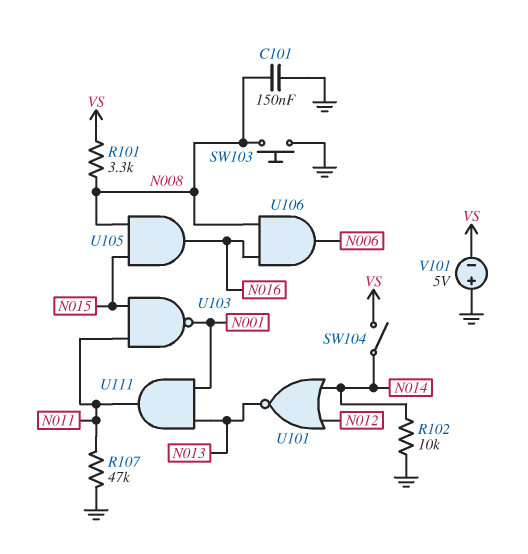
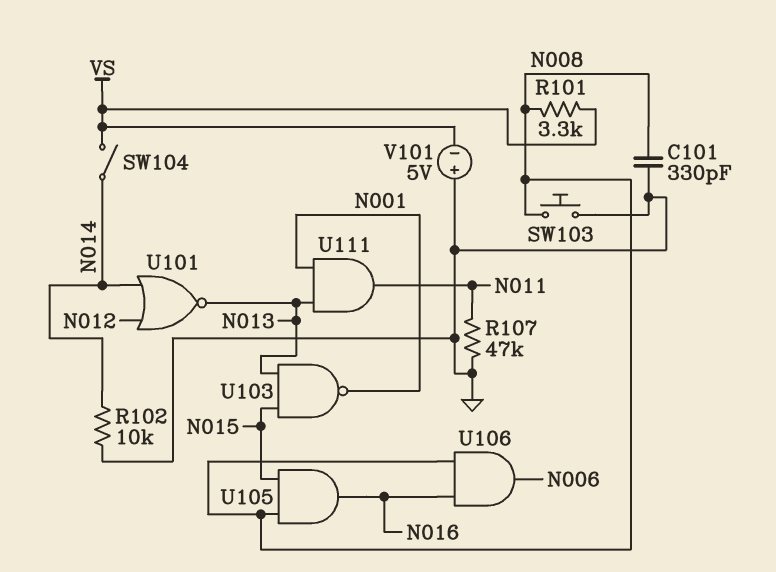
C101: 150nF (GND, N008) -> 330pF (GND, N008)
U103: NAND (in N011, in N015, out N001) -> NAND (in N013, in N015, out N001)

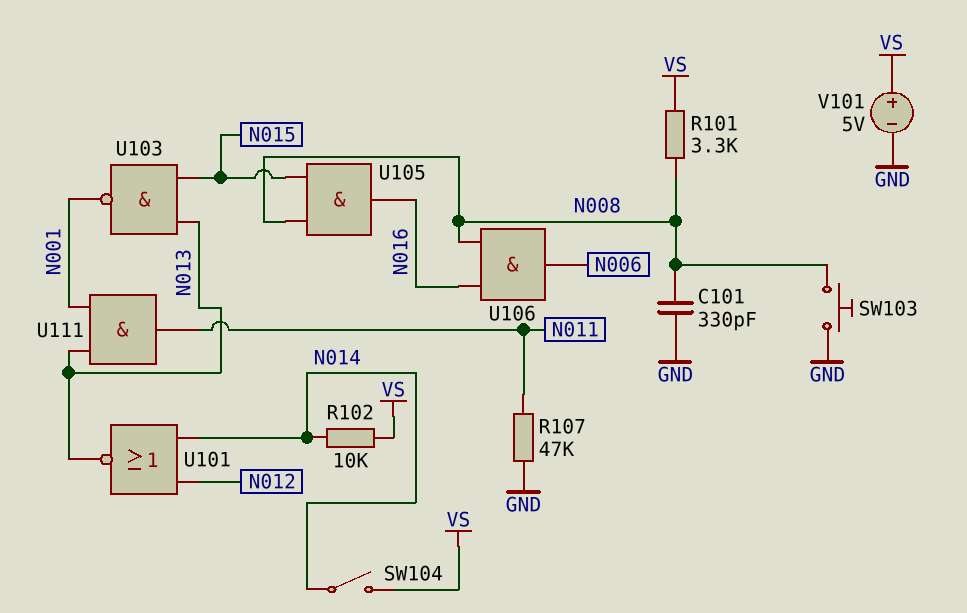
R102: 10k (GND, N014) -> 10k (N014, VS)
V101: 5V (plus GND, minus VS) -> 5V (plus VS, minus GND)

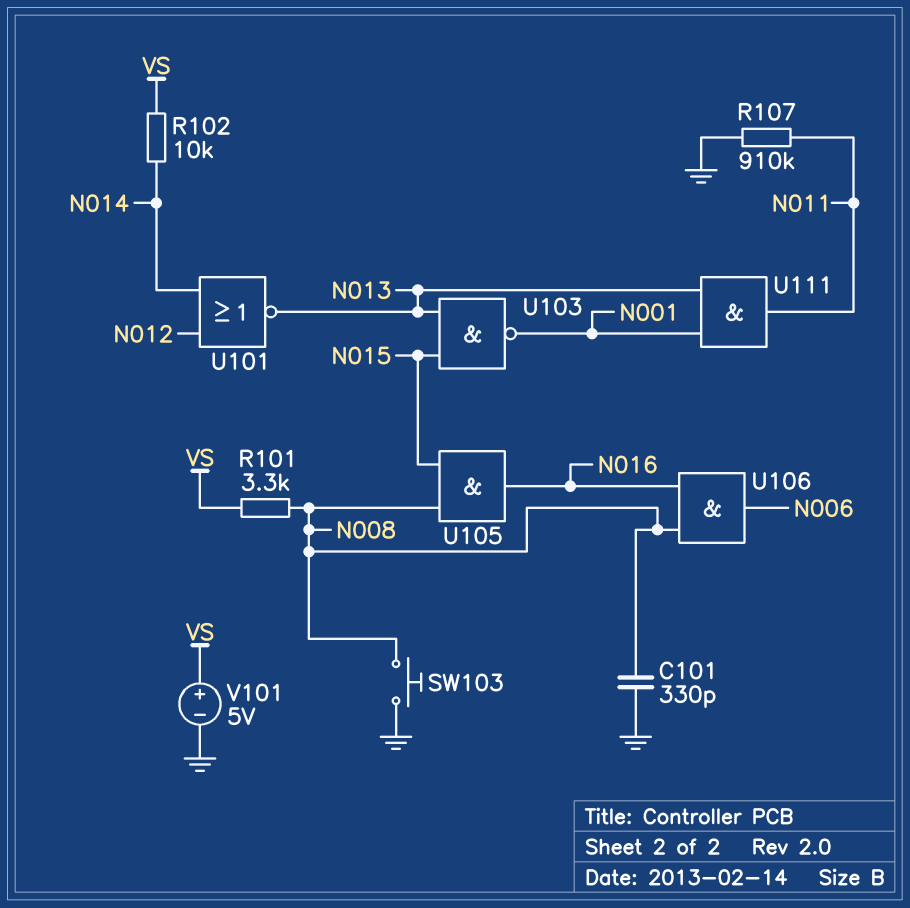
R107: 47k (GND, N011) -> 910k (GND, N011)
SW104: switch (N014, VS) -> none

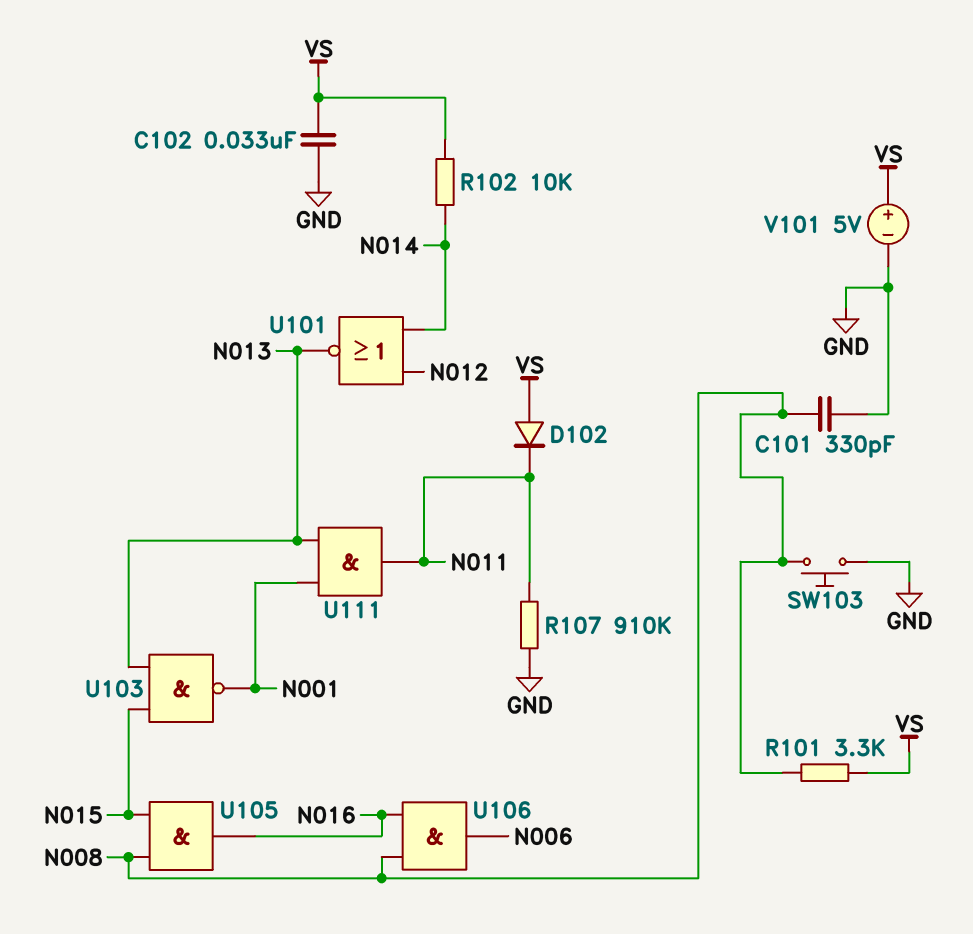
C102: none -> 33nF (GND, VS)
D102: none -> diode (A VS, K N011)

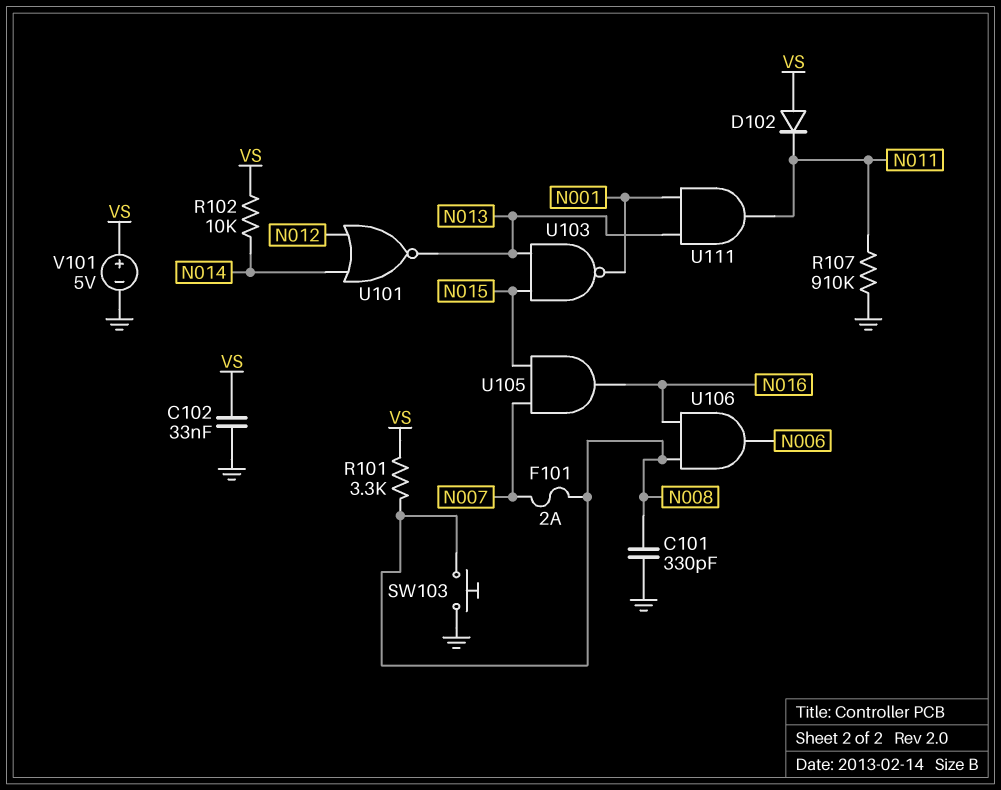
F101: none -> 2A (N007, N008)
U105: AND (in N008, in N015, out N016) -> AND (in N007, in N015, out N016)

